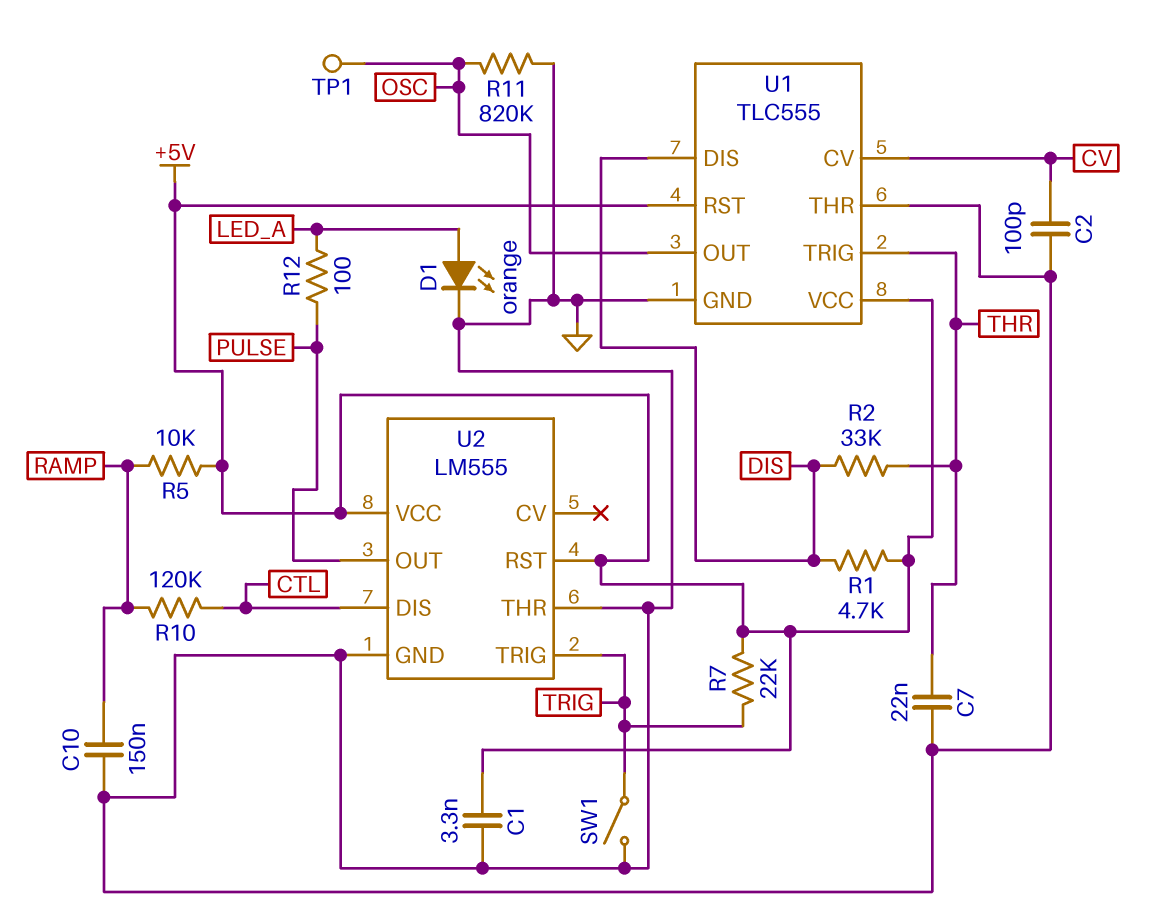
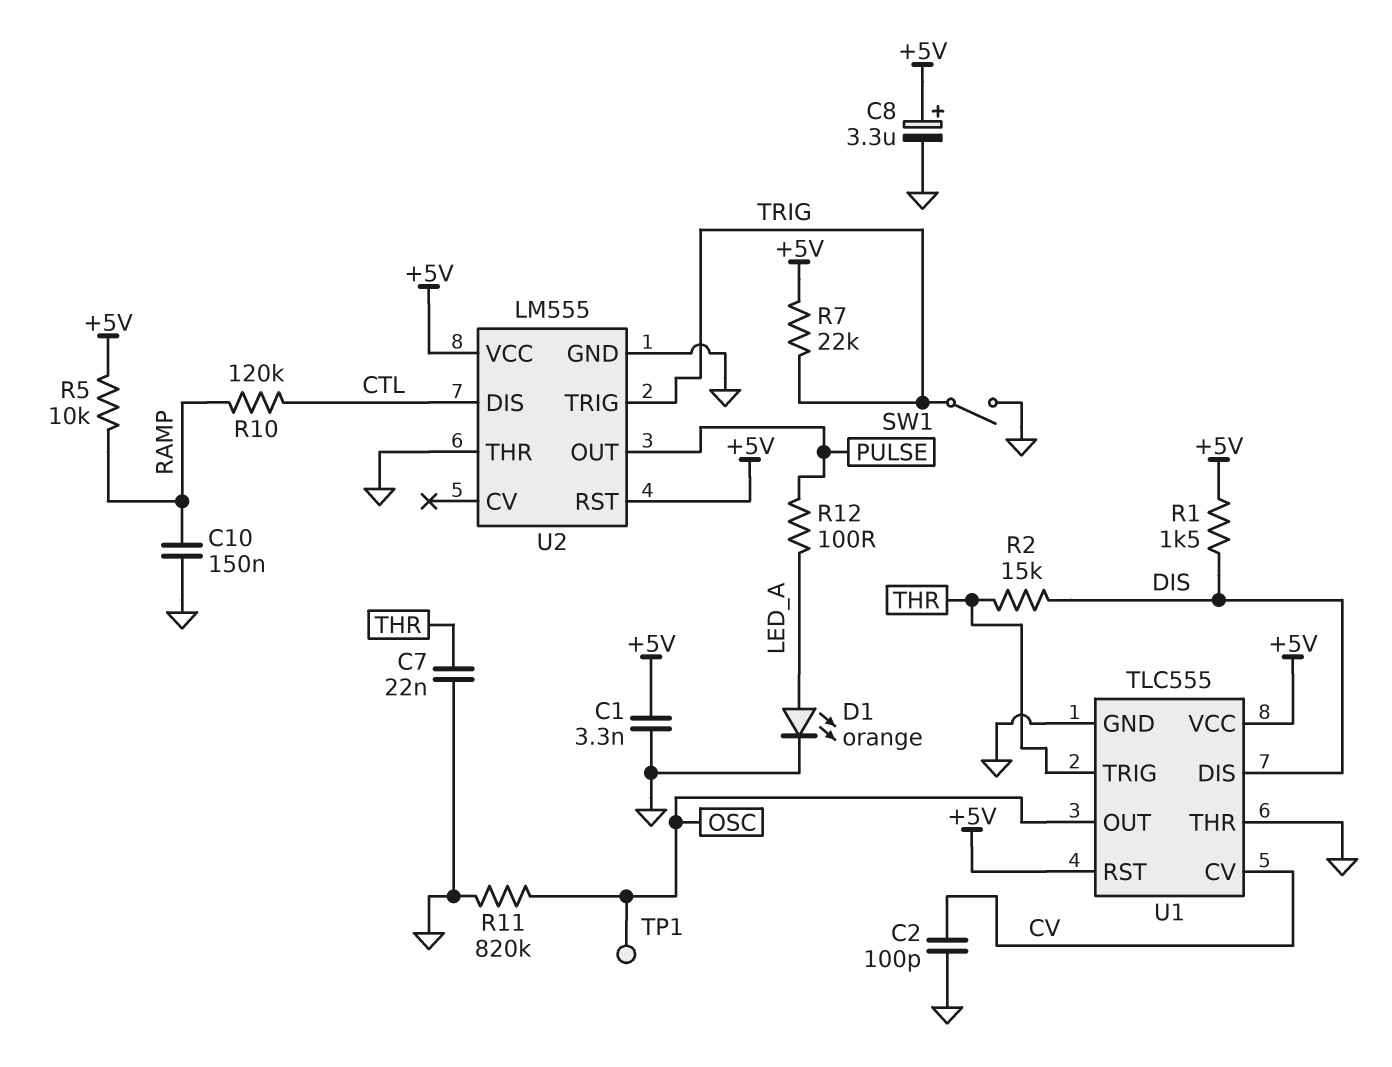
C8: none -> 3.3uF (plus +5V, minus GND)
R1: 4.7k (+5V, DIS) -> 1.5k (+5V, DIS)
R2: 33k (DIS, THR) -> 15k (DIS, THR)

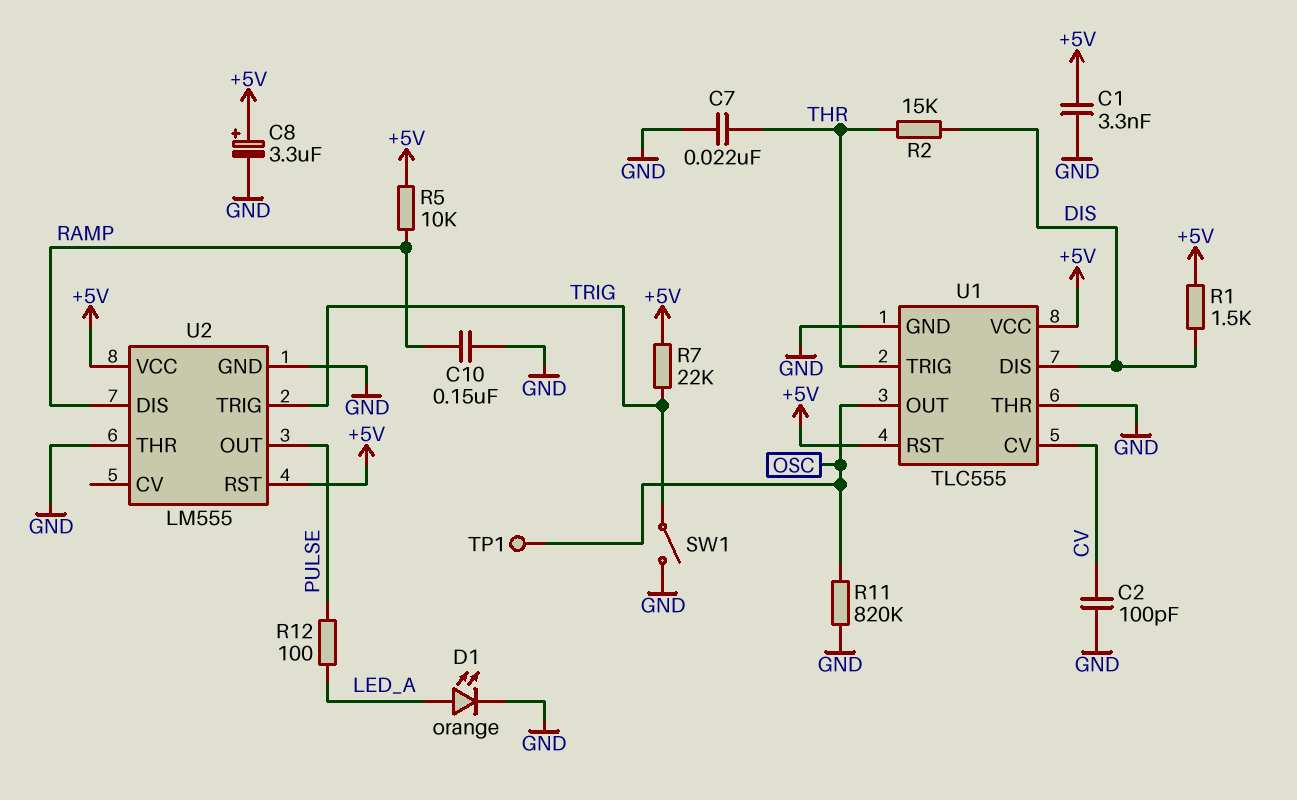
R10: 120k (CTL, RAMP) -> none
U2 pin DIS: CTL -> RAMP

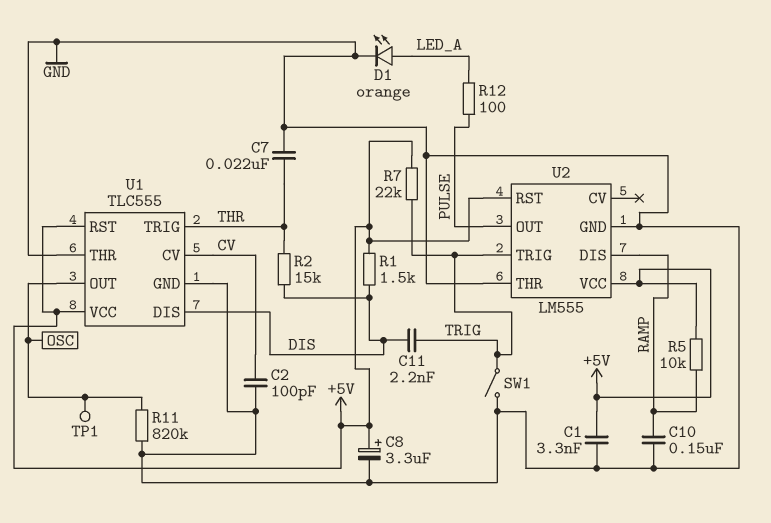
C11: none -> 2.2nF (DIS, TRIG)

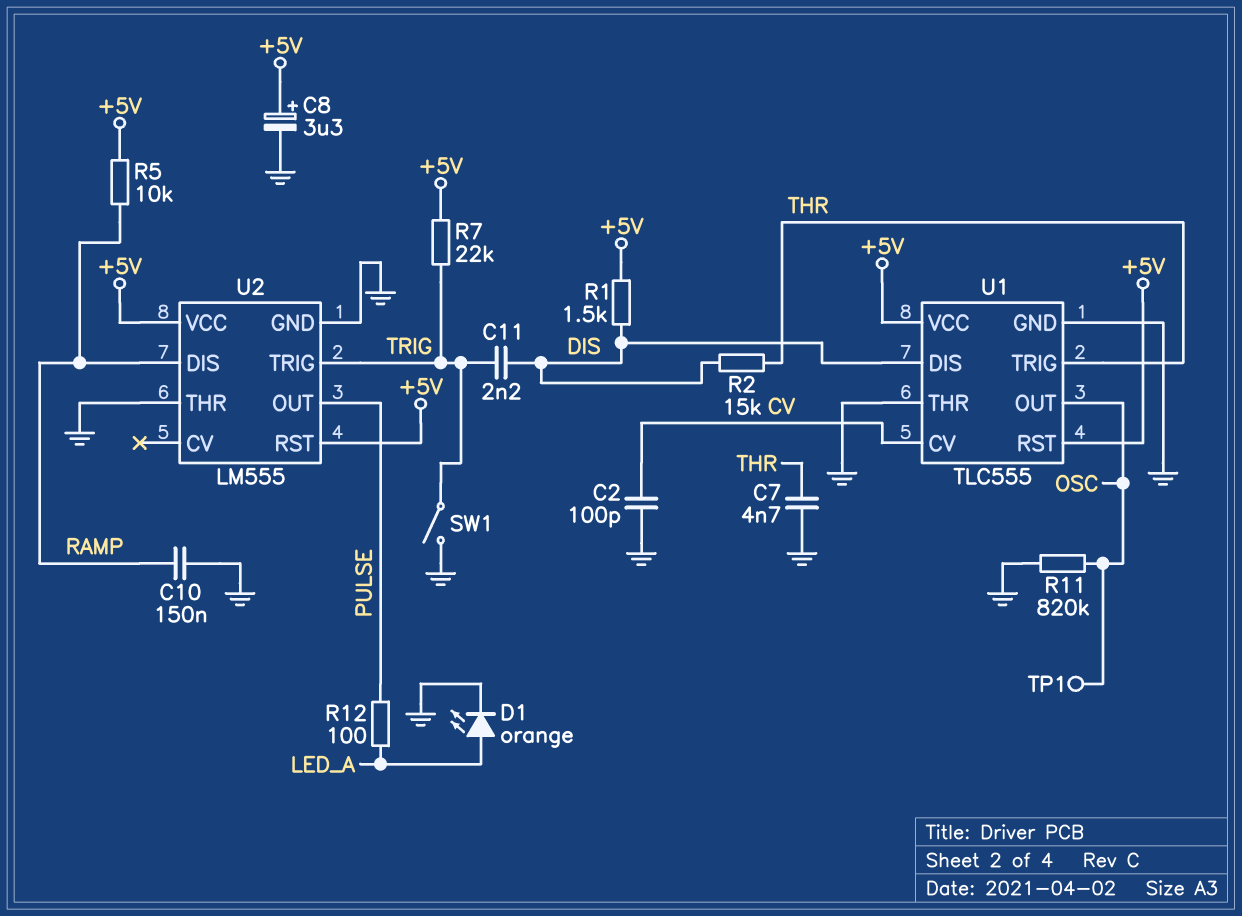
C1: 3.3nF (+5V, GND) -> none
C7: 22nF (GND, THR) -> 4.7nF (GND, THR)

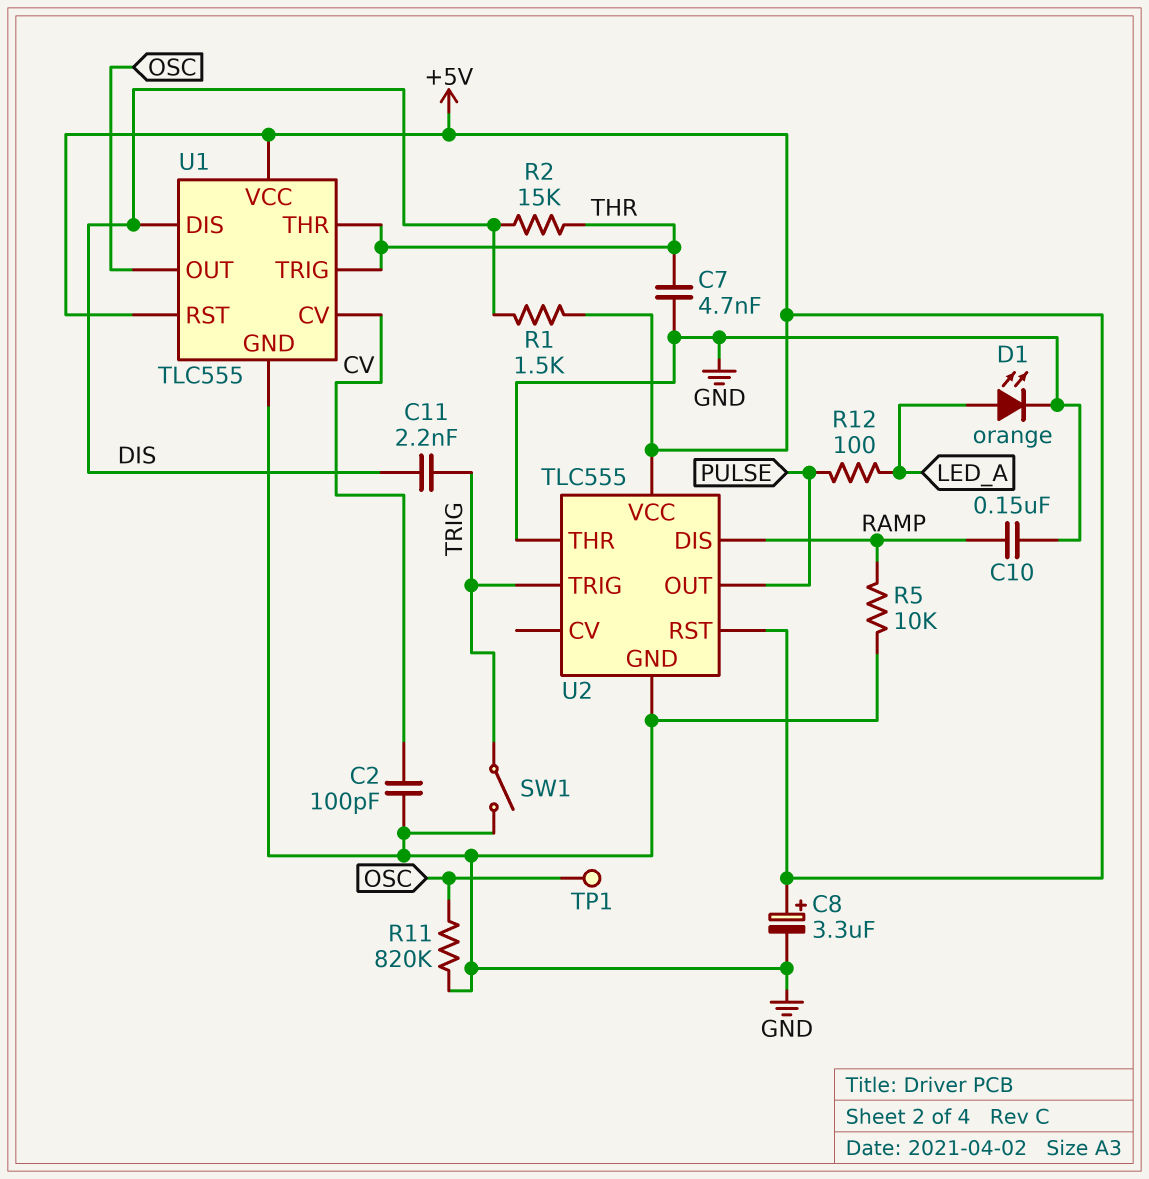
R5: 10k (+5V, RAMP) -> 10k (GND, RAMP)
R7: 22k (+5V, TRIG) -> none
U1 pin THR: GND -> THR
U2: LM555 -> TLC555

